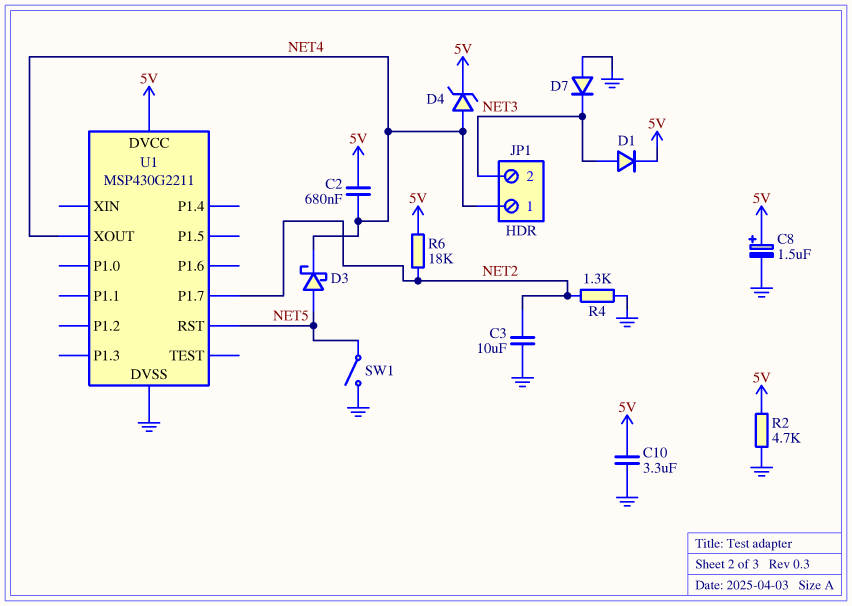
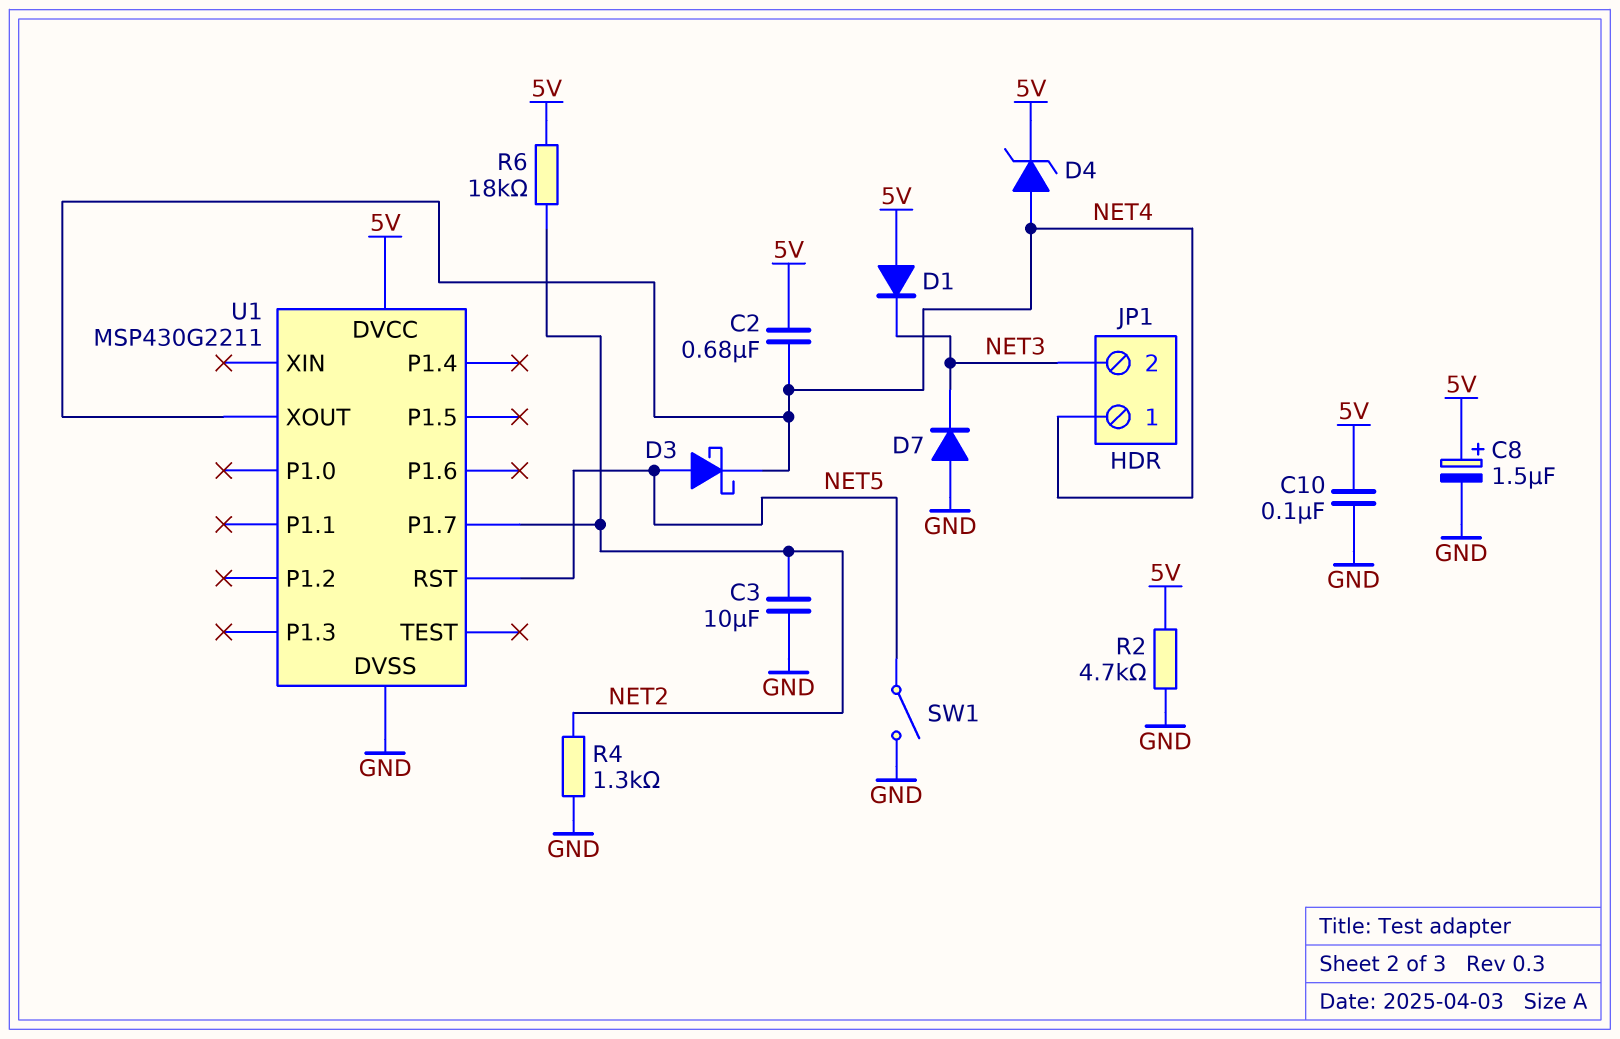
C10: 3.3uF (5V, GND) -> 100nF (5V, GND)
D1: diode (A NET3, K 5V) -> diode (A 5V, K NET3)

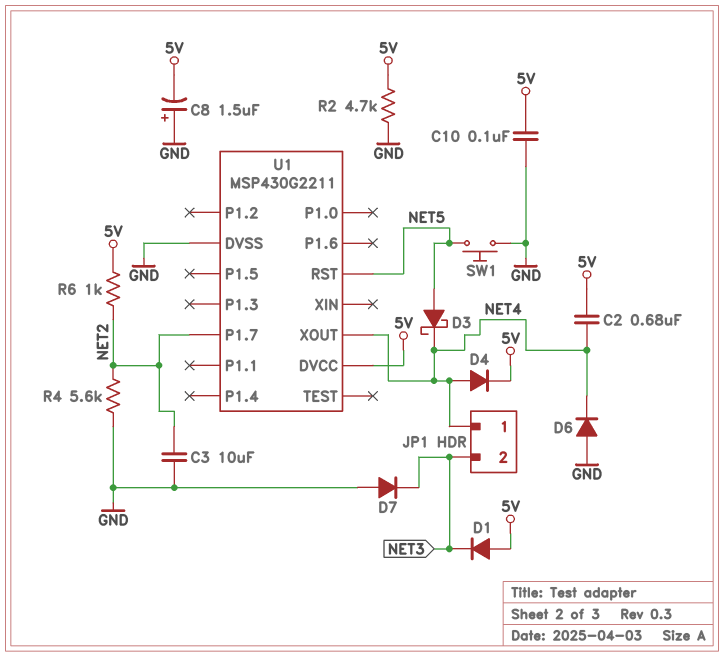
C8: 1.5uF (plus 5V, minus GND) -> 1.5uF (plus GND, minus 5V)
D4: zener (A NET4, K 5V) -> diode (A NET4, K 5V)
D6: none -> diode (A GND, K NET4)
R4: 1.3k (GND, NET2) -> 5.6k (GND, NET2)
R6: 18k (5V, NET2) -> 1k (5V, NET2)
SW1: switch (GND, NET5) -> button (GND, NET5)

